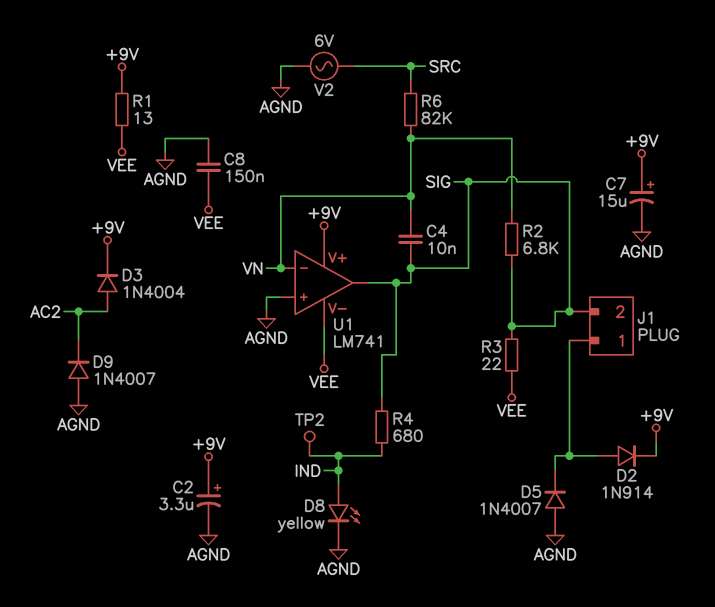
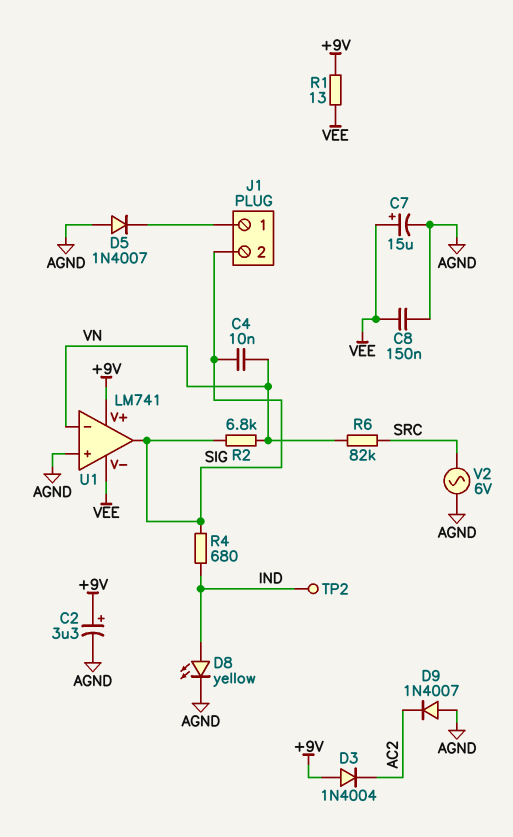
C7: 15uF (plus +9V, minus AGND) -> 15uF (plus VEE, minus AGND)
D2: diode 1N914 (A J1/1, K +9V) -> none
D3: diode 1N4004 (A AC2, K +9V) -> diode 1N4004 (A +9V, K AC2)
R3: 22 (SIG, VEE) -> none

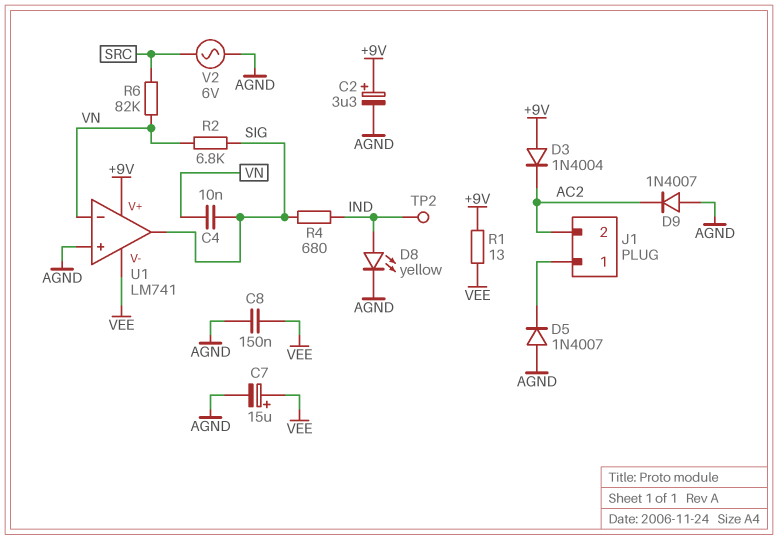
J1 pin 2: SIG -> AC2

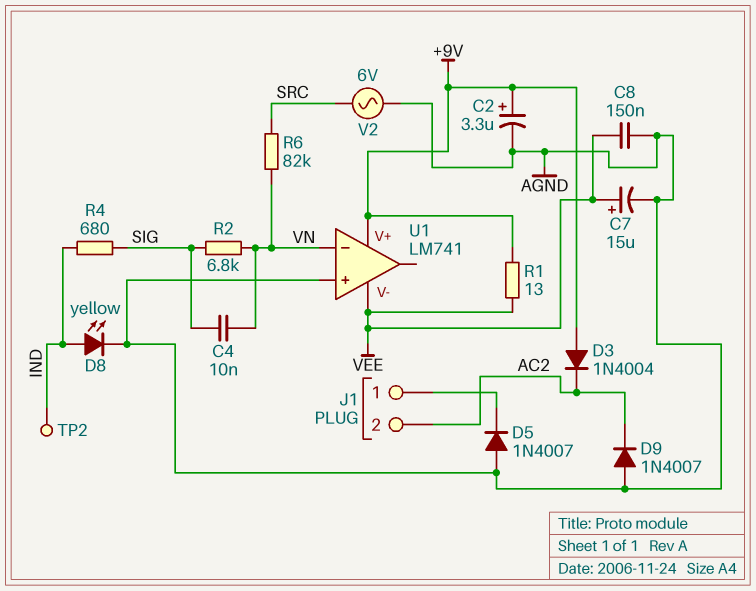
U1 pin out: SIG -> none

